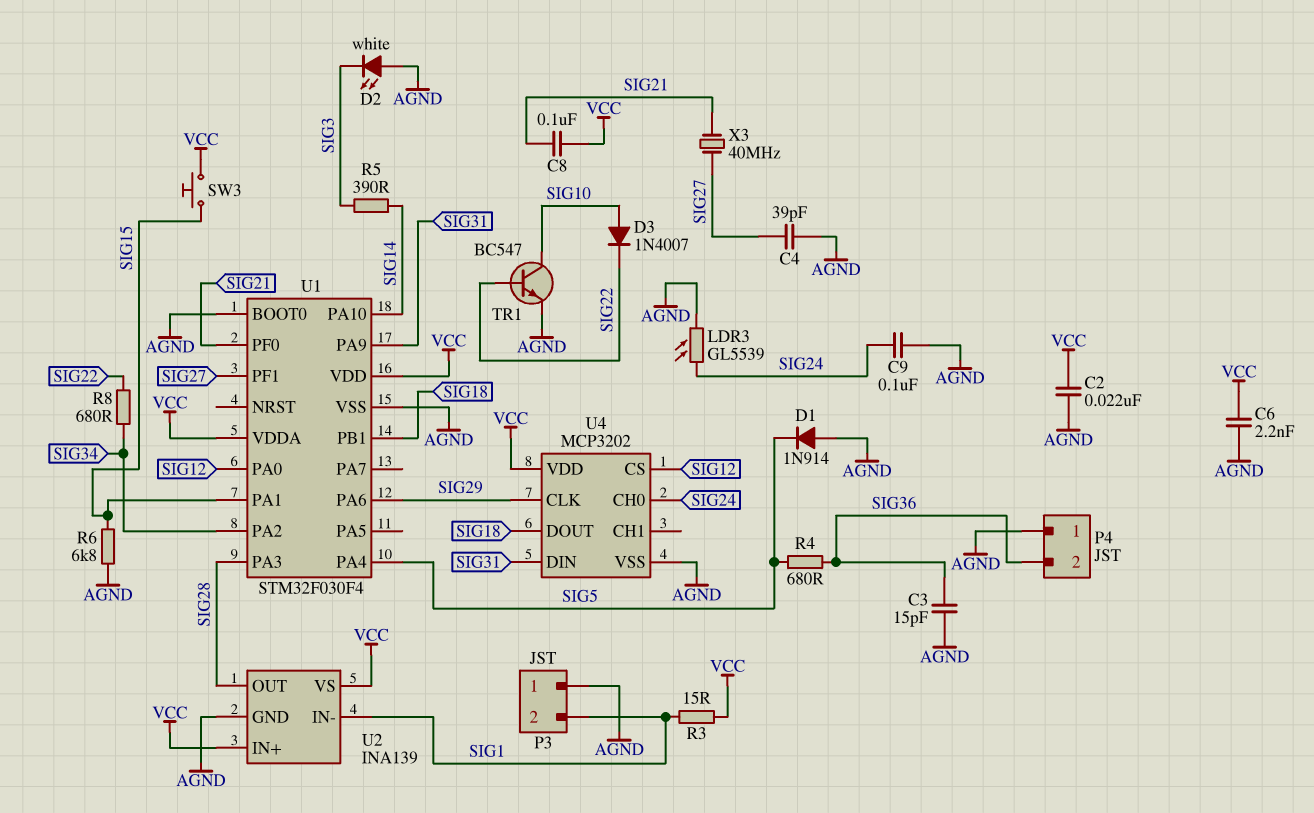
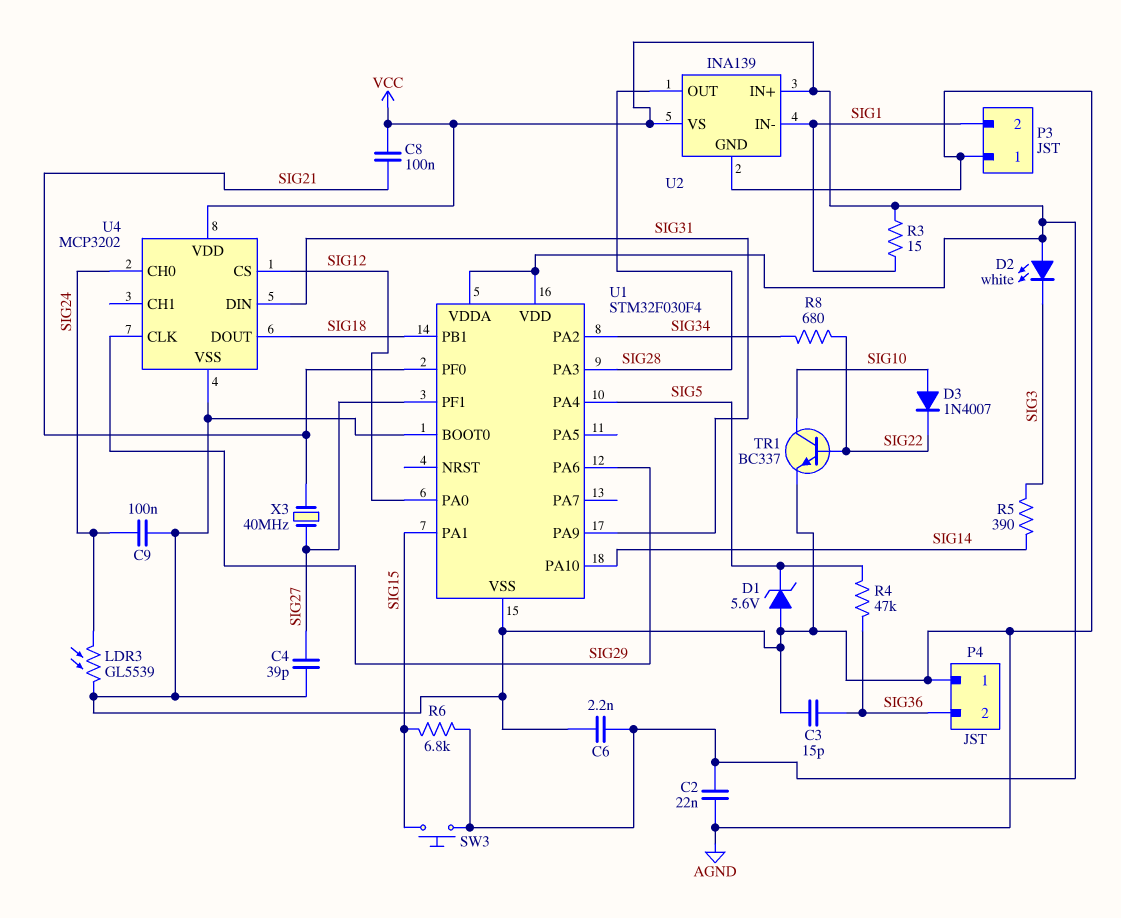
D1: diode 1N914 (A AGND, K SIG5) -> zener 5.6V (A AGND, K SIG5)
D2: LED white (A AGND, K SIG3) -> LED white (A VCC, K SIG3)
R4: 680 (SIG5, SIG36) -> 47k (SIG5, SIG36)
R6: 6.8k (AGND, SIG15) -> 6.8k (SIG15, VCC)
TR1: NPN BC547 (B SIG22, C SIG10, E AGND) -> NPN BC337 (B SIG22, C SIG10, E AGND)

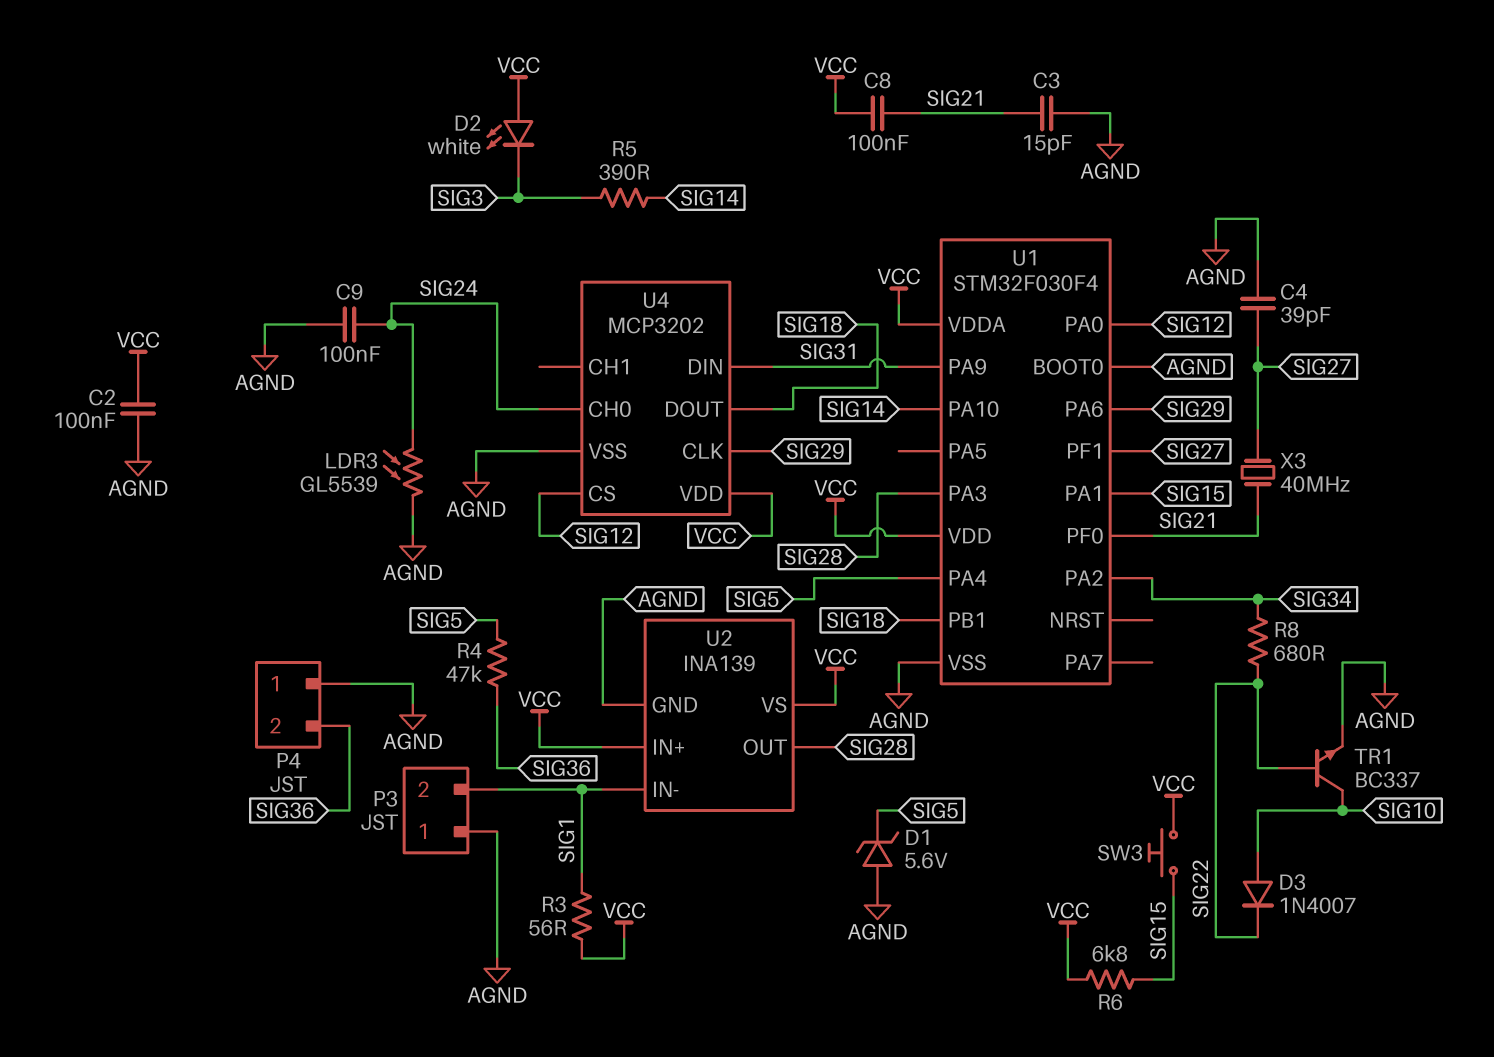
C2: 22nF (AGND, VCC) -> 100nF (AGND, VCC)
C3: 15pF (AGND, SIG36) -> 15pF (AGND, SIG21)
C6: 2.2nF (AGND, VCC) -> none
R3: 15 (SIG1, VCC) -> 56 (SIG1, VCC)

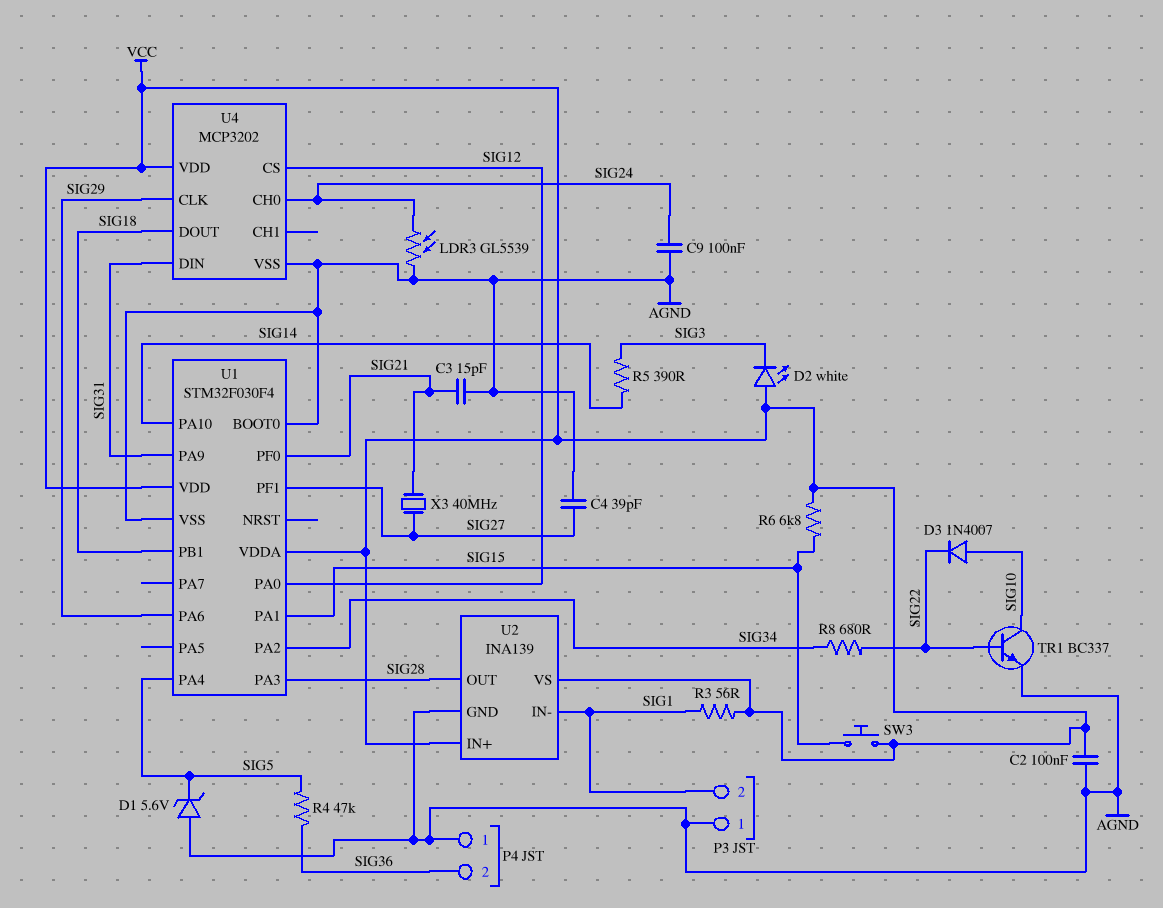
C8: 100nF (SIG21, VCC) -> none

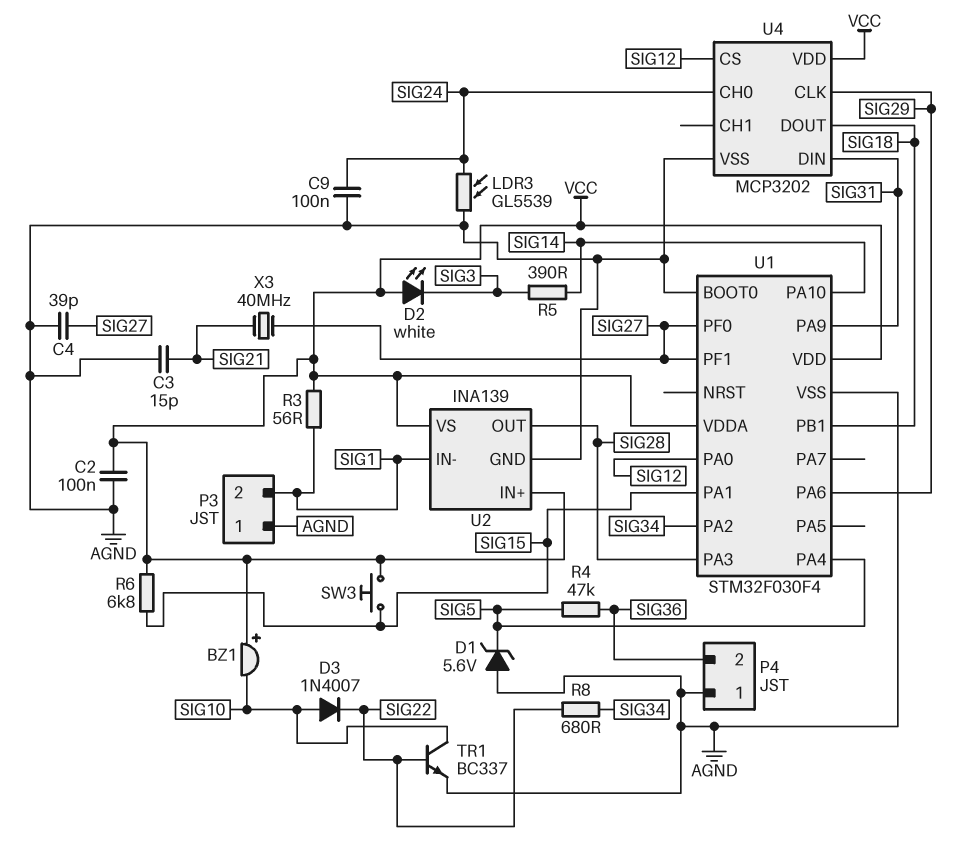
BZ1: none -> buzzer (plus VCC, minus SIG10)
U1 pin PF0: SIG21 -> SIG27

